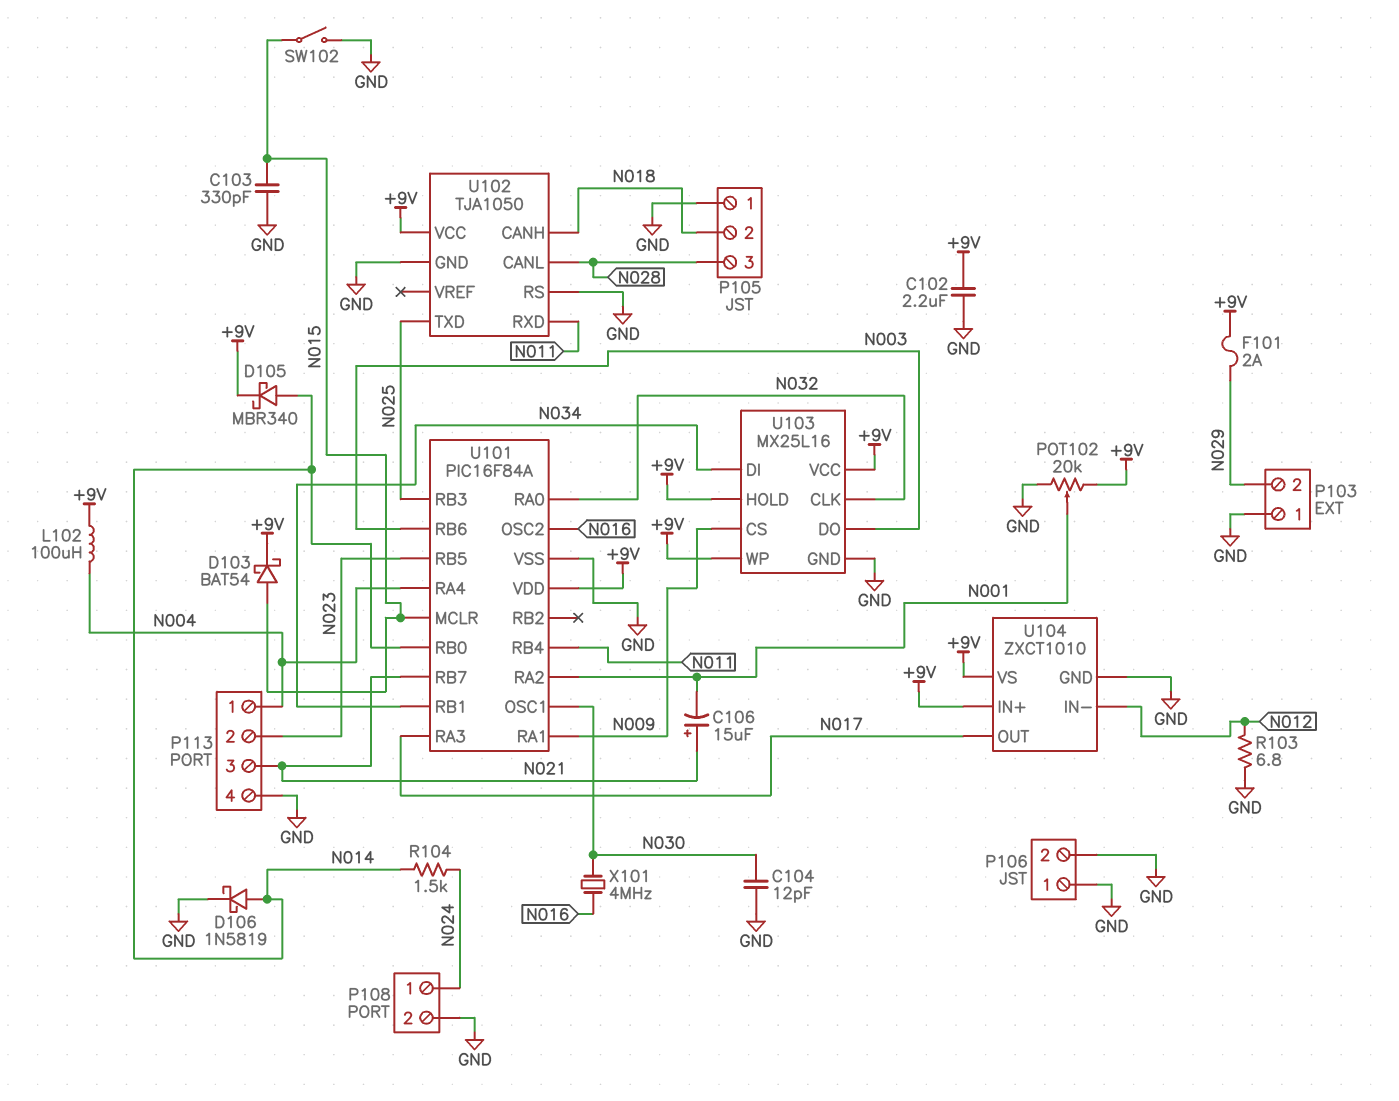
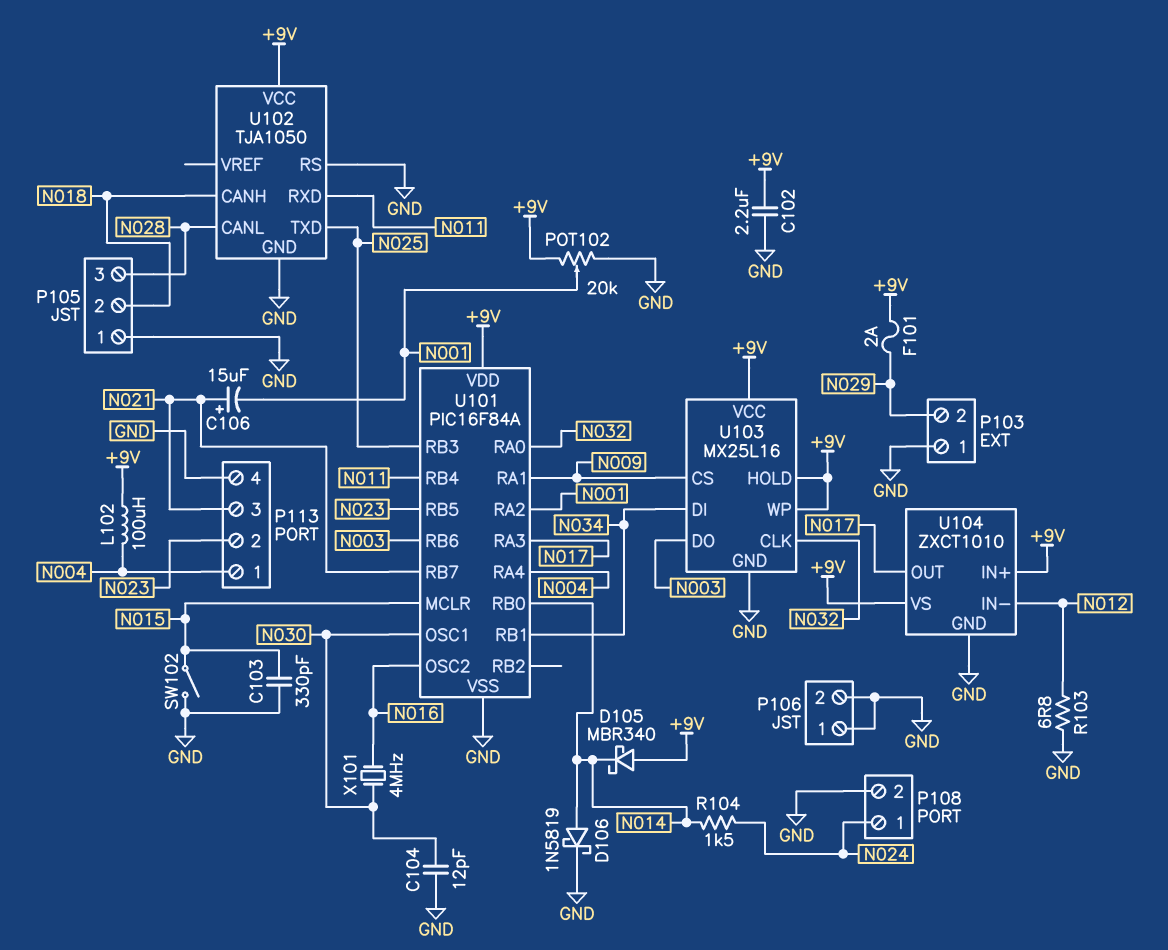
D103: schottky BAT54 (A N015, K +9V) -> none
D105: schottky MBR340 (A N014, K +9V) -> schottky MBR340 (A +9V, K N014)

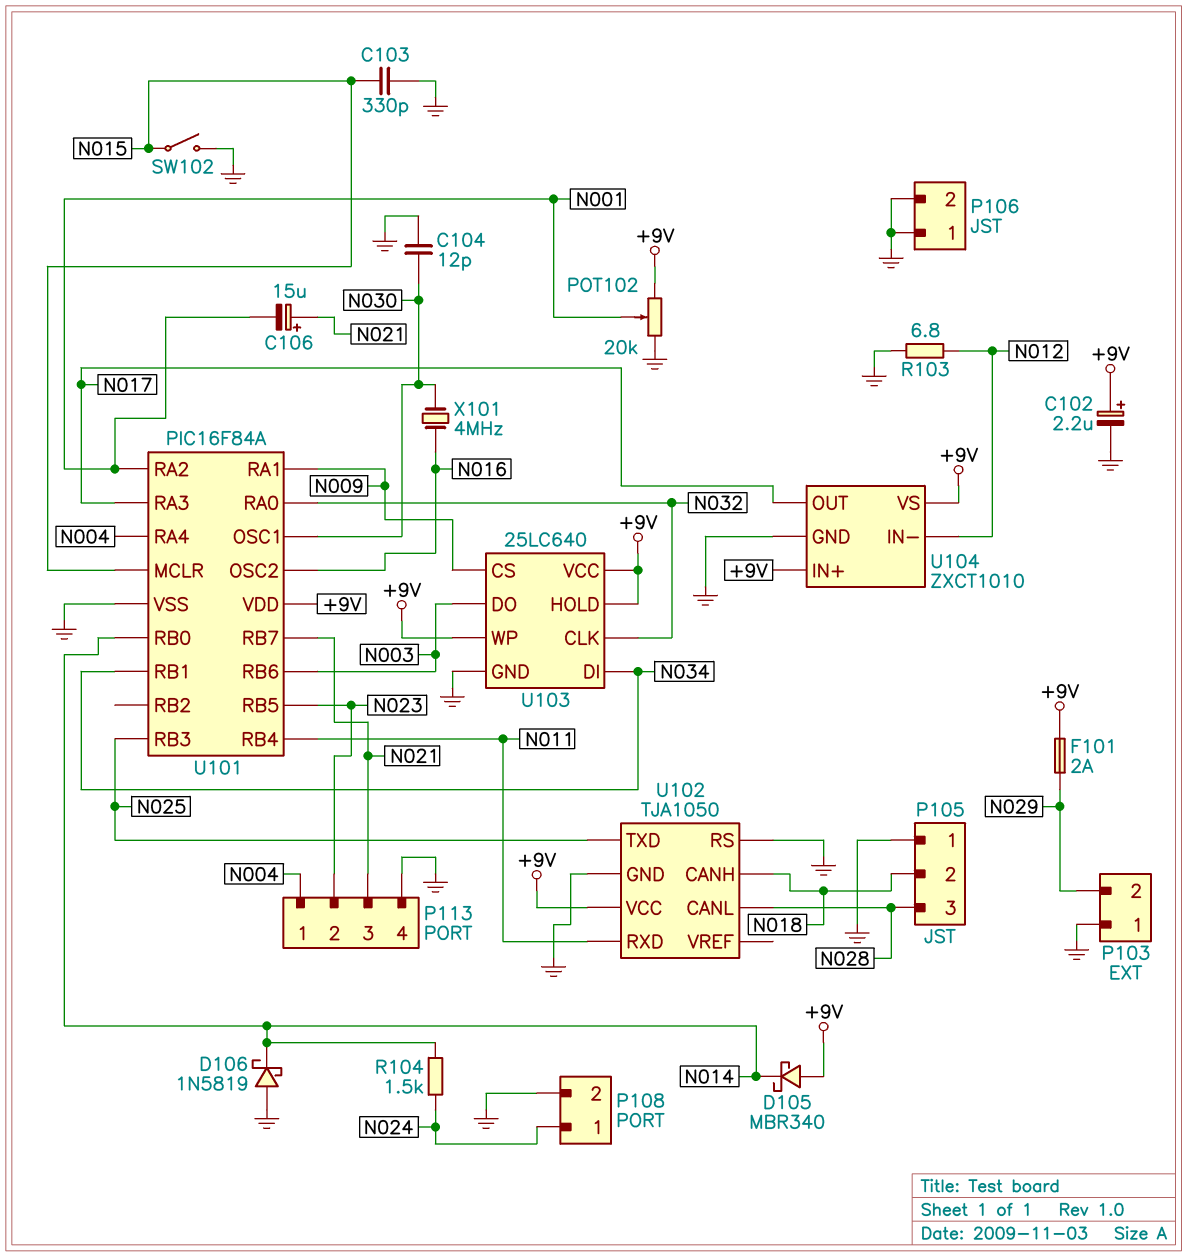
C102: 2.2uF (+9V, GND) -> 2.2uF (plus +9V, minus GND)
D106: schottky 1N5819 (A N014, K GND) -> schottky 1N5819 (A GND, K N014)
L102: 100uH (+9V, N004) -> none
U103: MX25L16 -> 25LC640

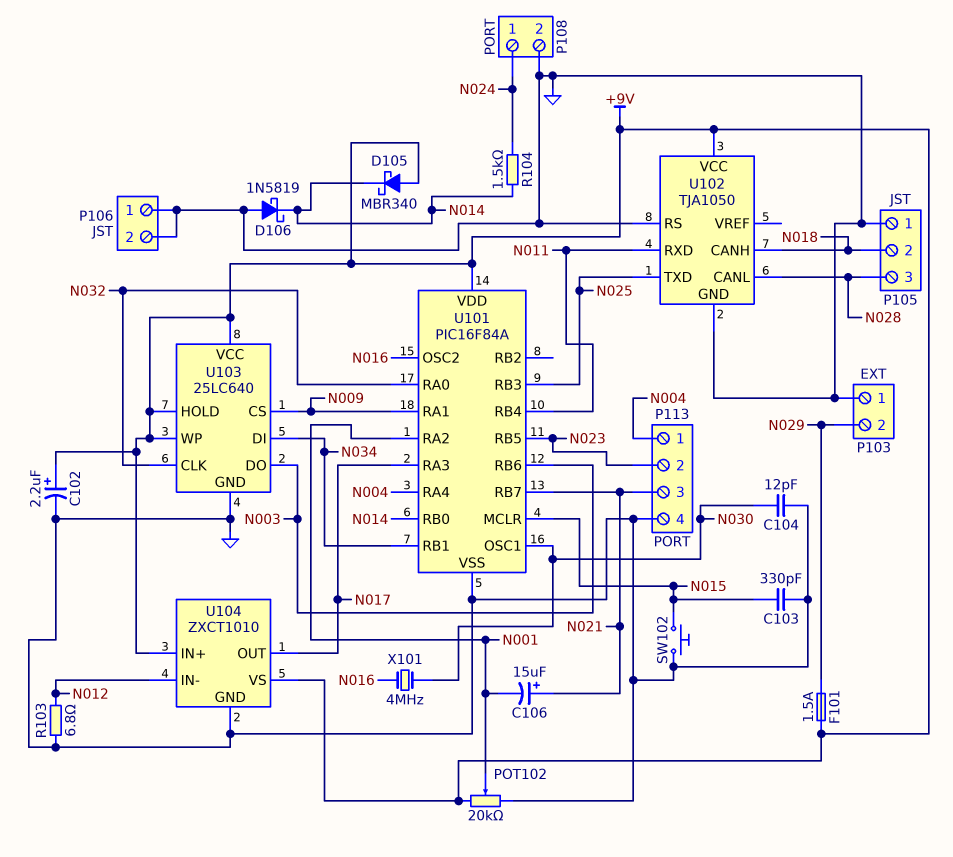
F101: 2A (+9V, N029) -> 1.5A (+9V, N029)
SW102: switch (GND, N015) -> button (GND, N015)

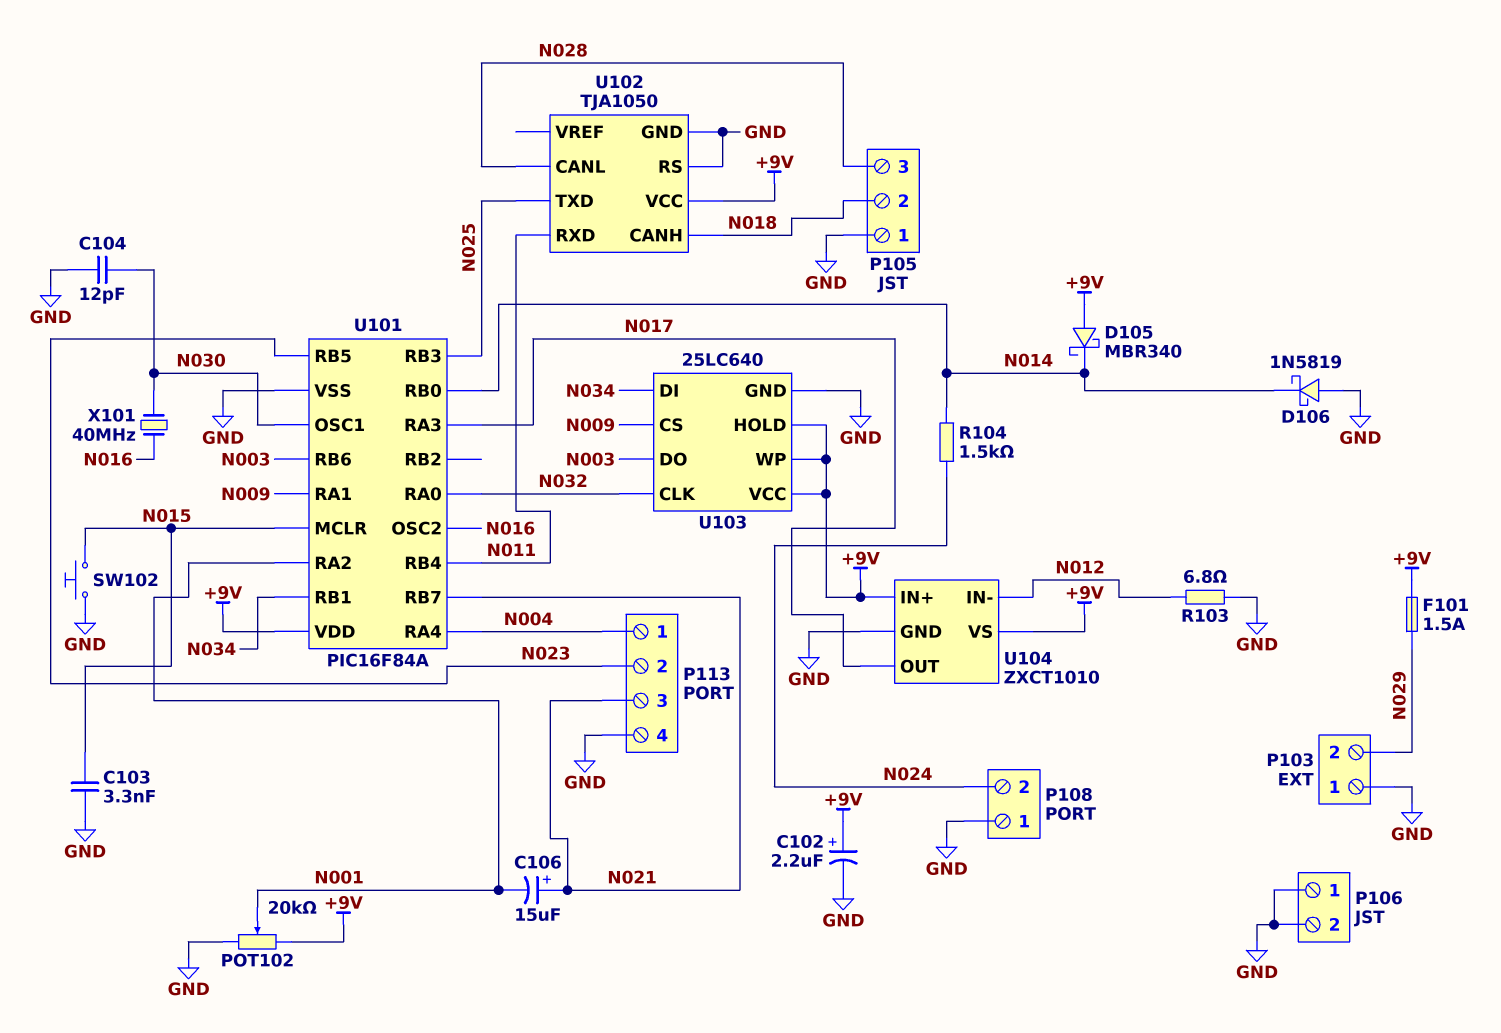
C103: 330pF (GND, N015) -> 3.3nF (GND, N015)
P108 pin 1: N024 -> GND
P108 pin 2: GND -> N024
X101: 4MHz (N016, N030) -> 40MHz (N016, N030)

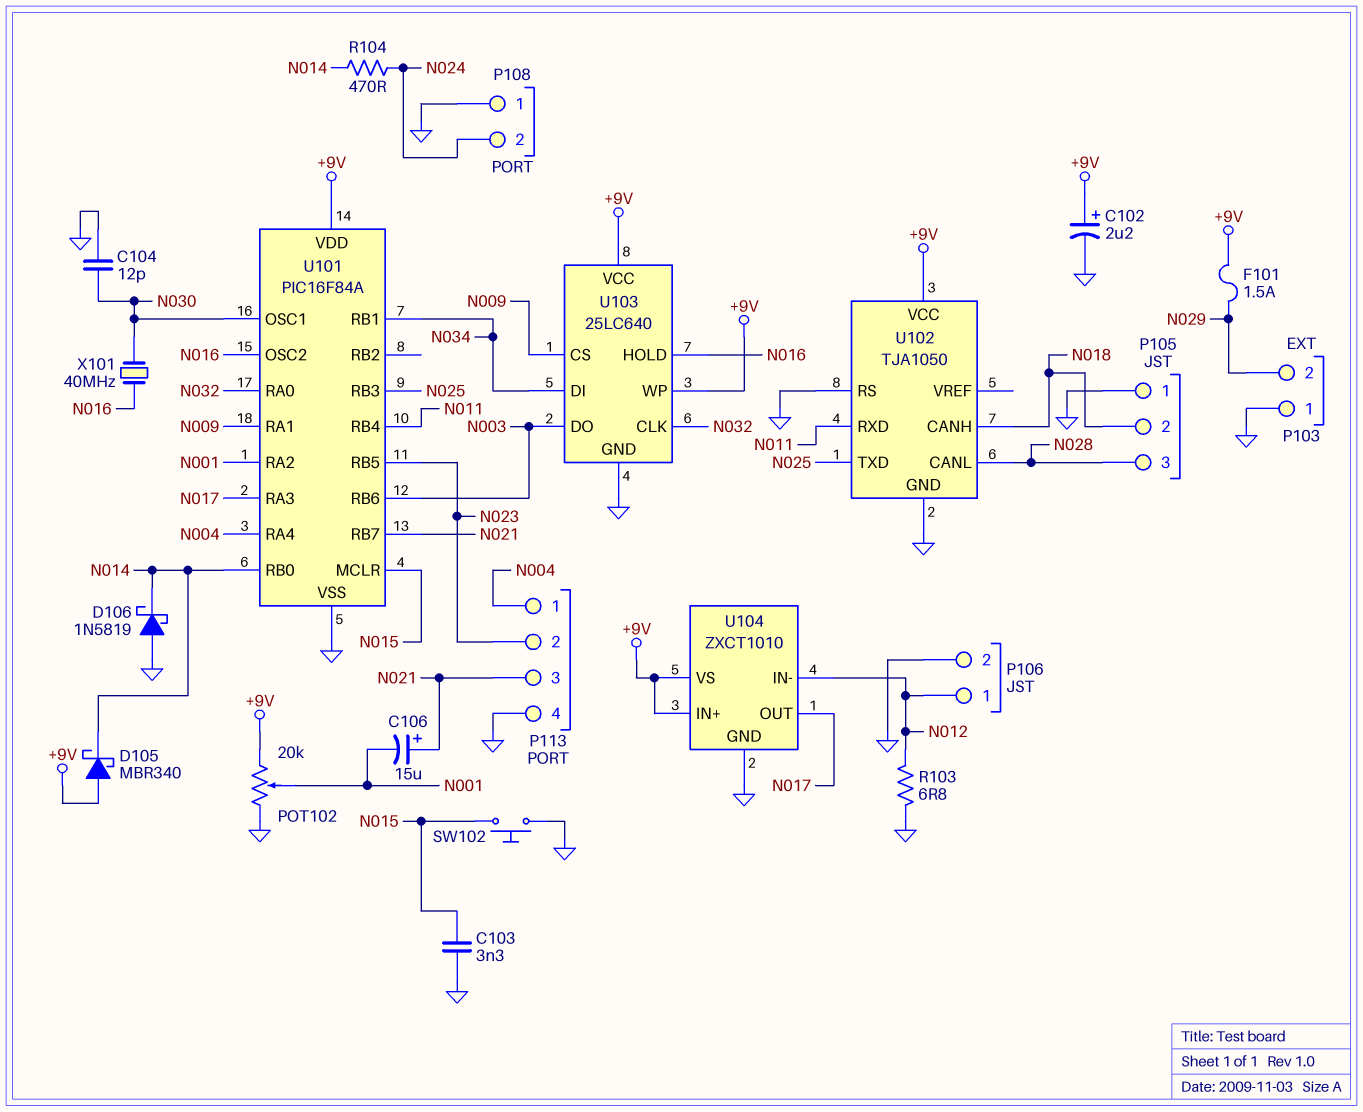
P106 pin 1: GND -> N012
R104: 1.5k (N014, N024) -> 470 (N014, N024)
U103 pin HOLD: +9V -> N016

